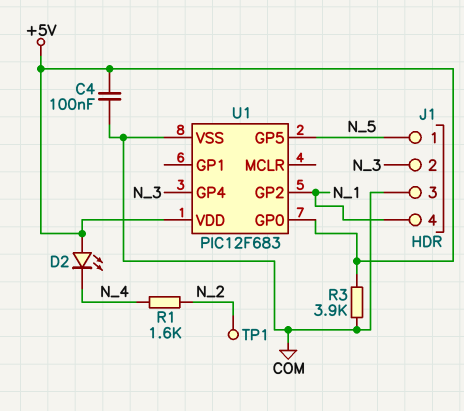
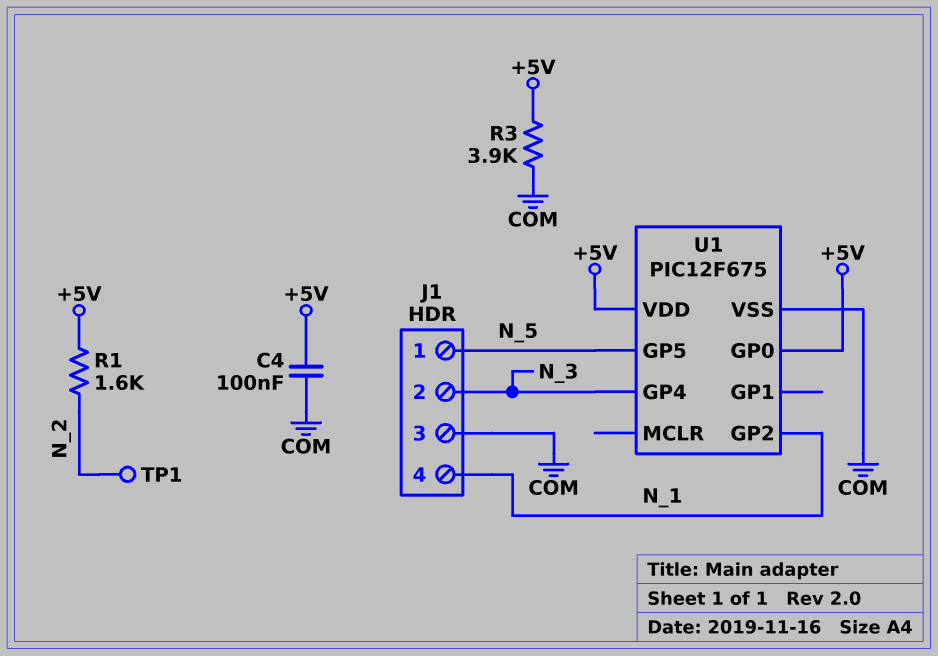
D2: LED (A +5V, K N_4) -> none
R1: 1.6k (N_2, N_4) -> 1.6k (+5V, N_2)
U1: PIC12F683 -> PIC12F675

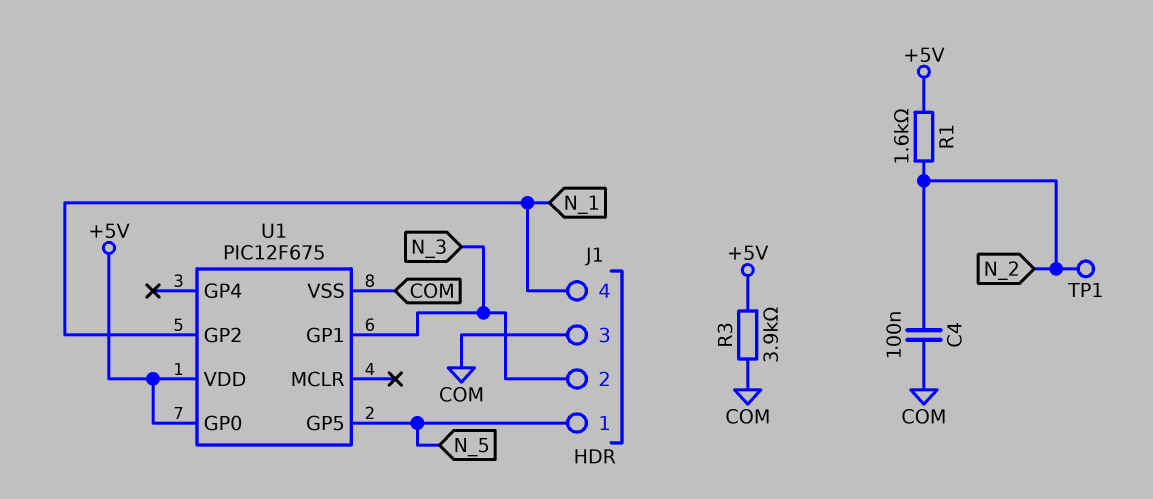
C4: 100nF (+5V, COM) -> 100nF (COM, N_2)
U1 pin GP1: none -> N_3
U1 pin GP4: N_3 -> none

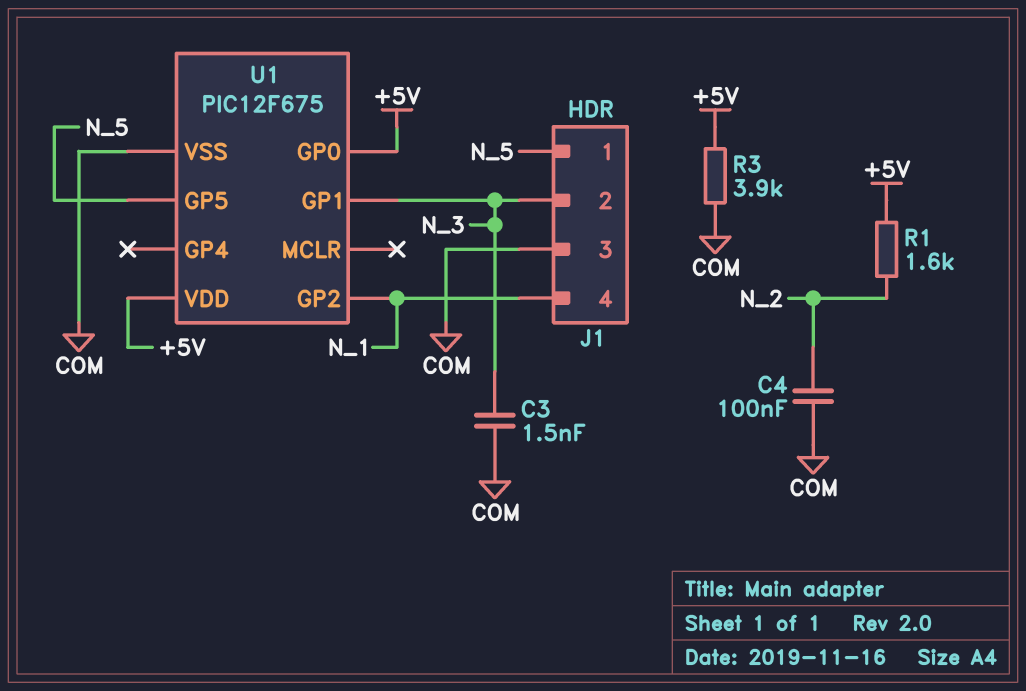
C3: none -> 1.5nF (COM, N_3)
TP1: test point (N_2) -> none

